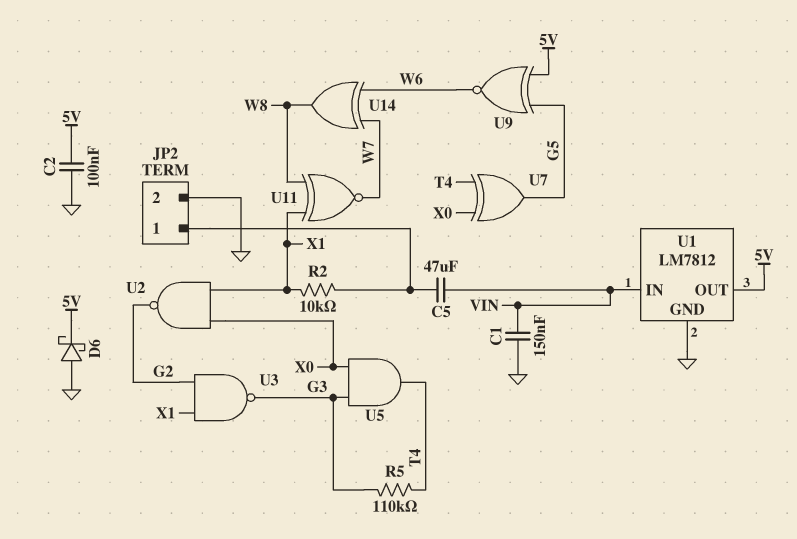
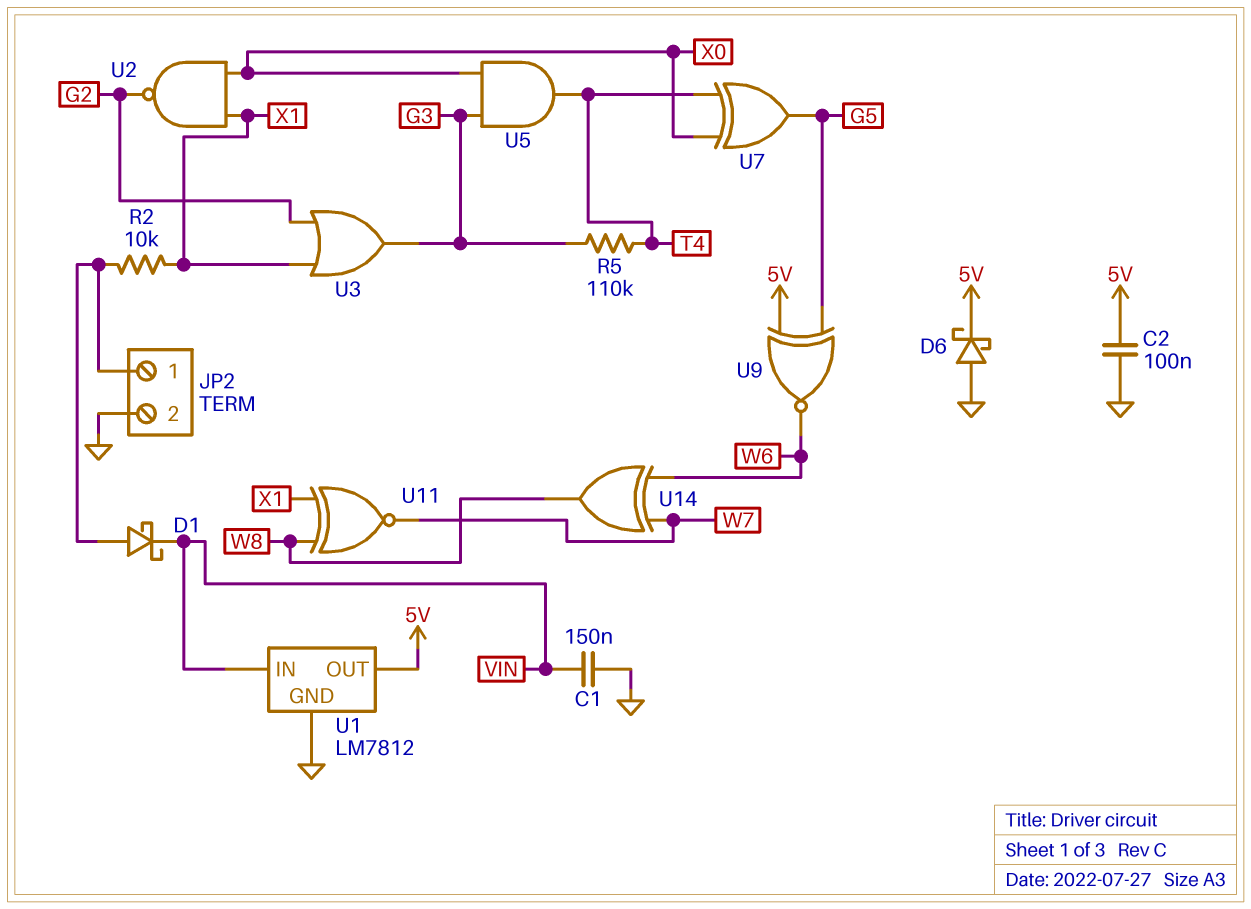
C5: 47uF (JP2/1, VIN) -> none
D1: none -> schottky (A JP2/1, K VIN)
U3: NAND (in G2, in X1, out G3) -> OR (in G2, in X1, out G3)

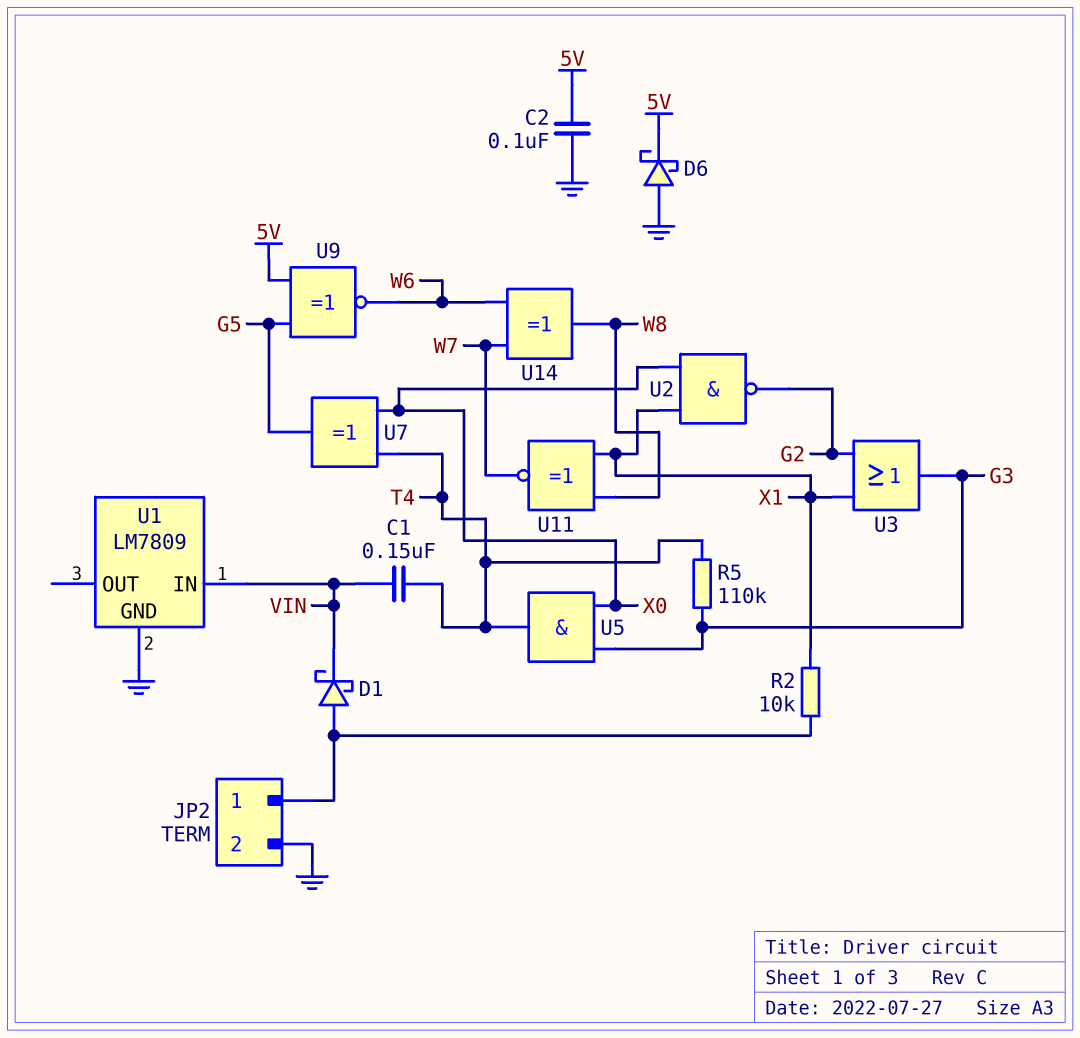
C1: 150nF (GND, VIN) -> 150nF (T4, VIN)
U1: LM7812 -> LM7809
U1 pin OUT: 5V -> none

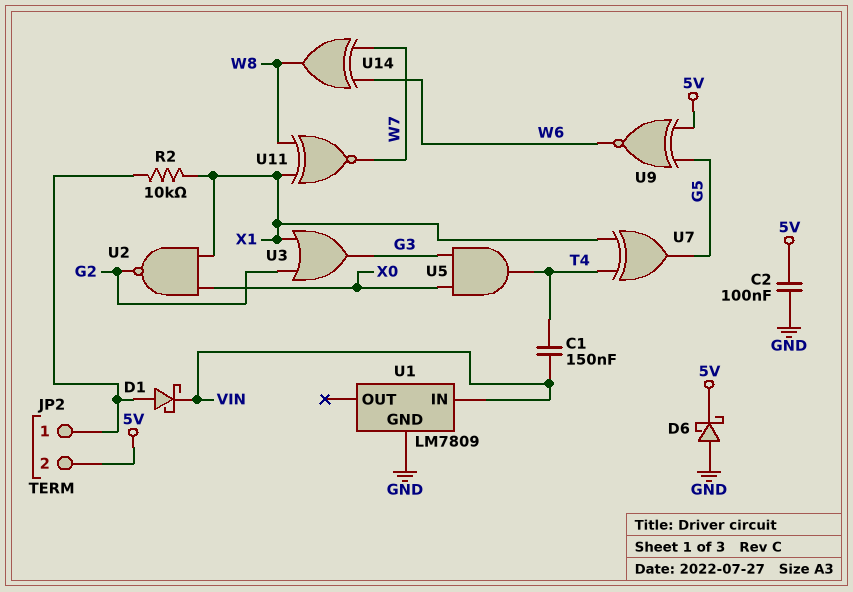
JP2 pin 2: GND -> 5V
R5: 110k (G3, T4) -> none
U7: XOR (in T4, in X0, out G5) -> XOR (in T4, in X1, out G5)

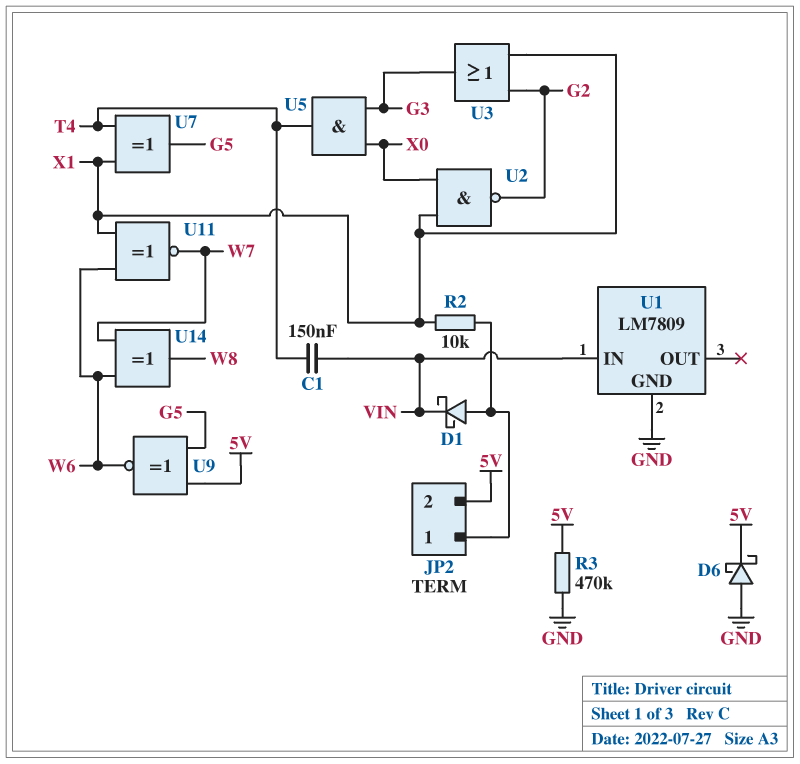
C2: 100nF (5V, GND) -> none
R3: none -> 470k (5V, GND)
U11: XNOR (in W8, in X1, out W7) -> XNOR (in W6, in X1, out W7)

